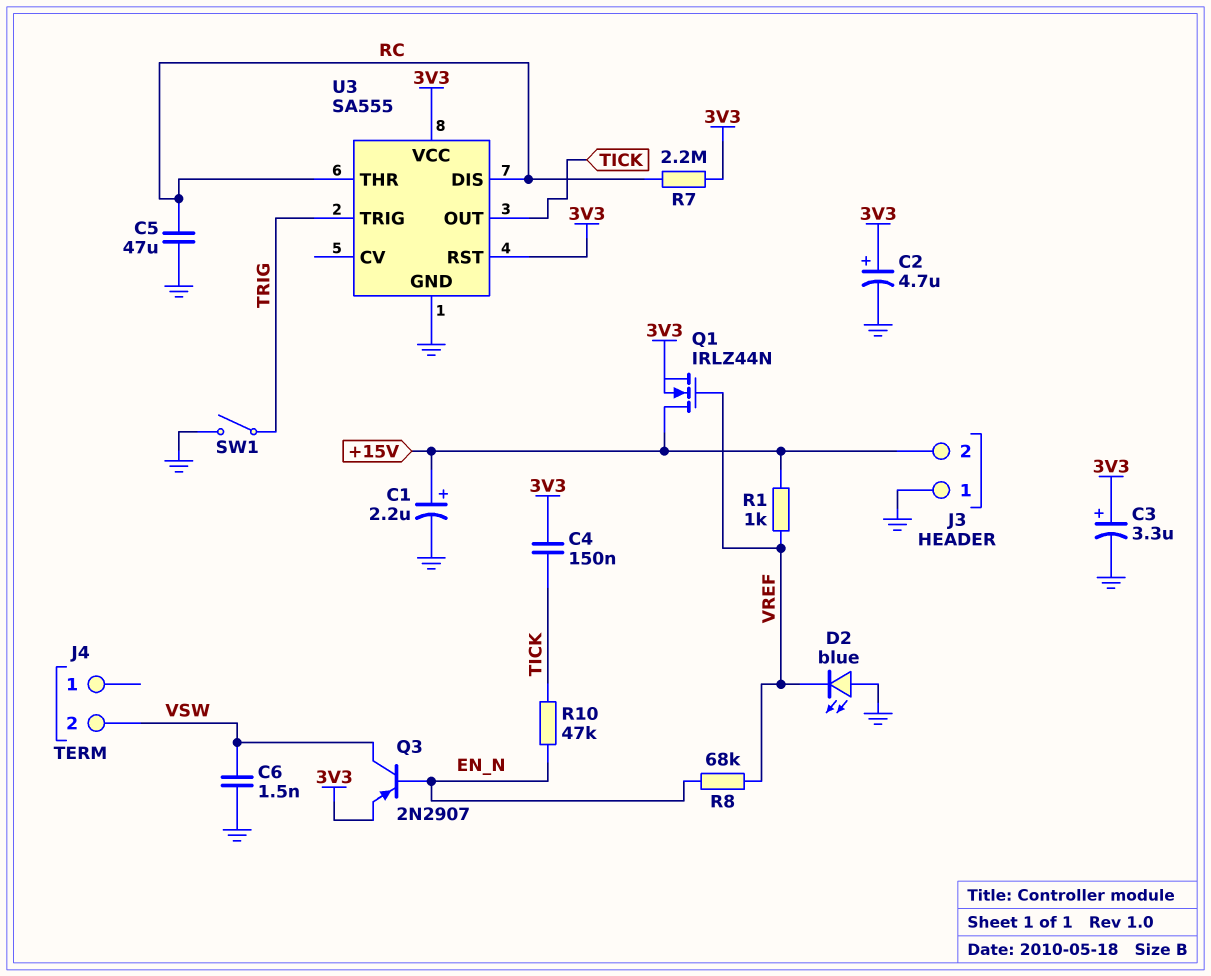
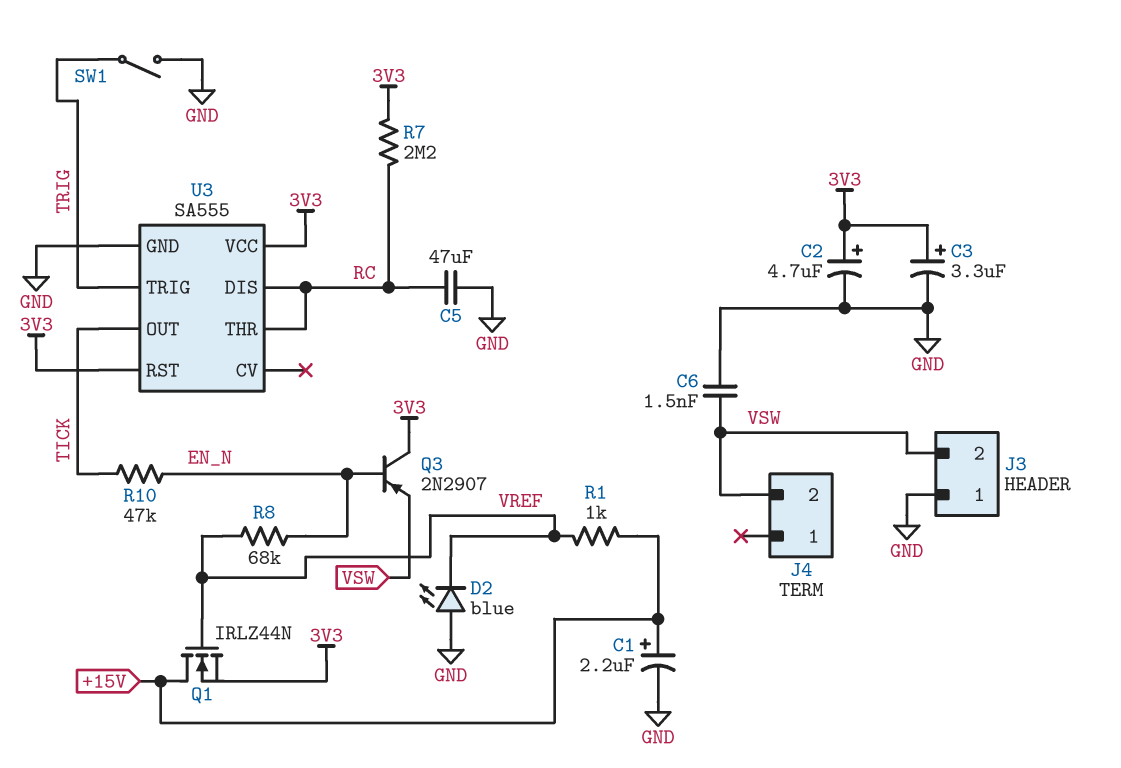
C4: 150nF (3V3, TICK) -> none
J3 pin 2: +15V -> VSW
Q3: PNP 2N2907 (B EN_N, C VSW, E 3V3) -> PNP 2N2907 (B EN_N, C 3V3, E VSW)

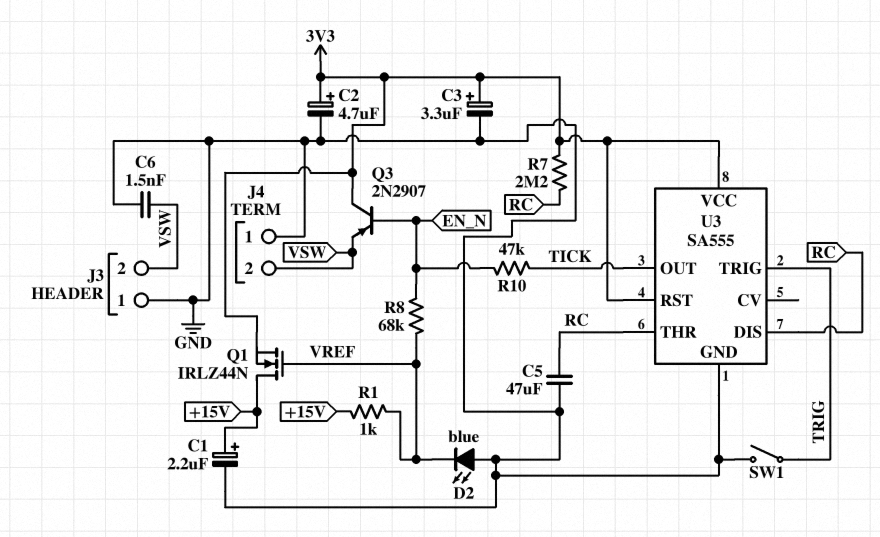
J4 pin 1: none -> GND

